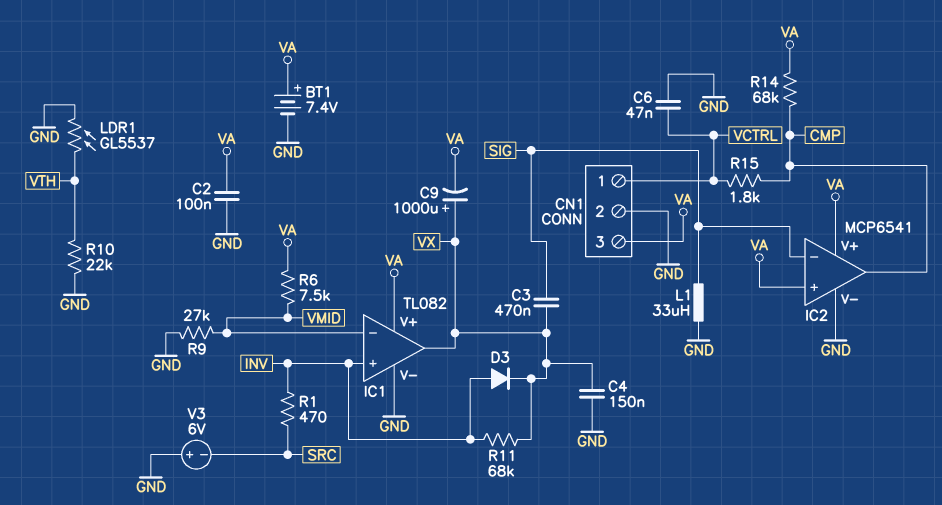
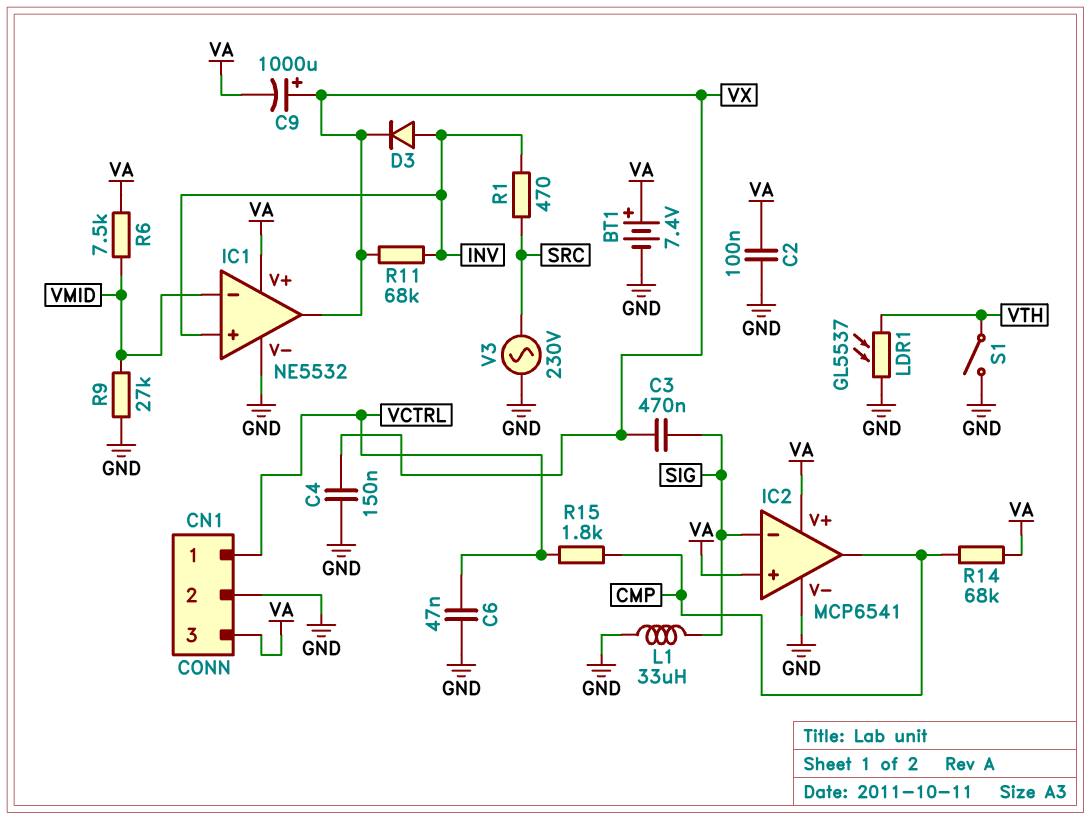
IC1: TL082 -> NE5532
R10: 22k (GND, VTH) -> none
S1: none -> switch (GND, VTH)
V3: 6V (plus GND, minus SRC) -> AC 230V (GND, SRC)

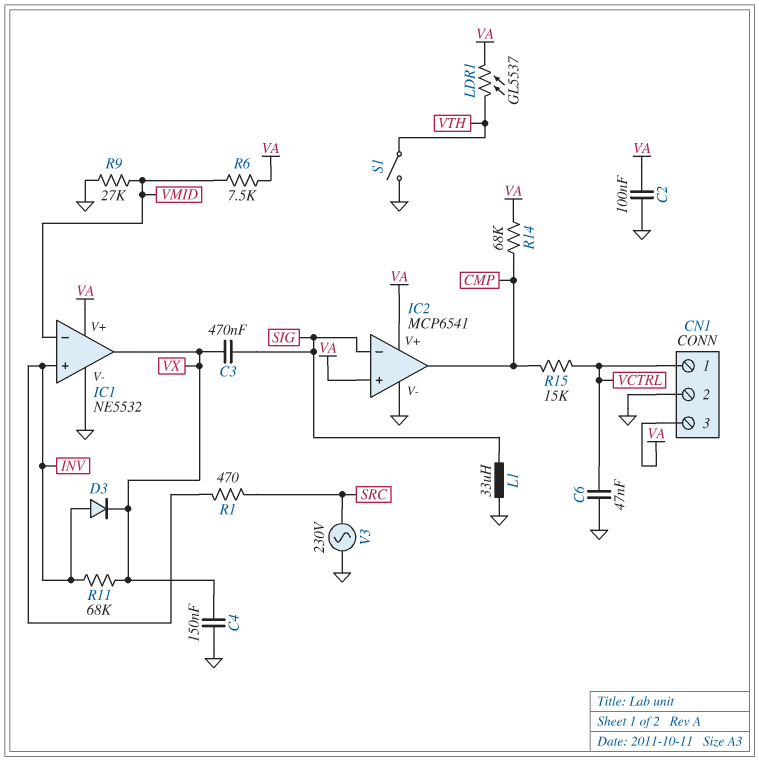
BT1: 7.4V (plus VA, minus GND) -> none
C9: 1000uF (plus VX, minus VA) -> none
LDR1: GL5537 (GND, VTH) -> GL5537 (VA, VTH)
R15: 1.8k (CMP, VCTRL) -> 15k (CMP, VCTRL)

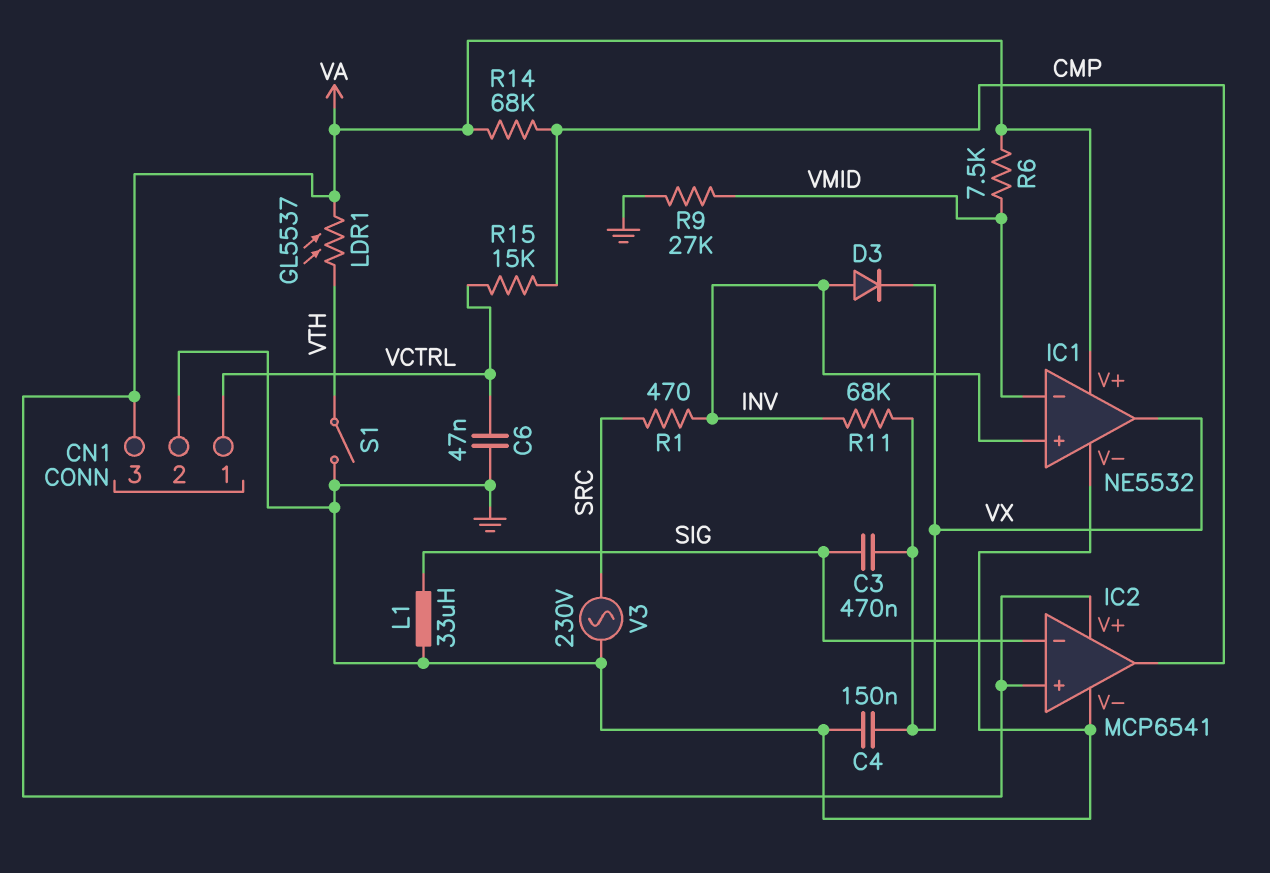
C2: 100nF (GND, VA) -> none

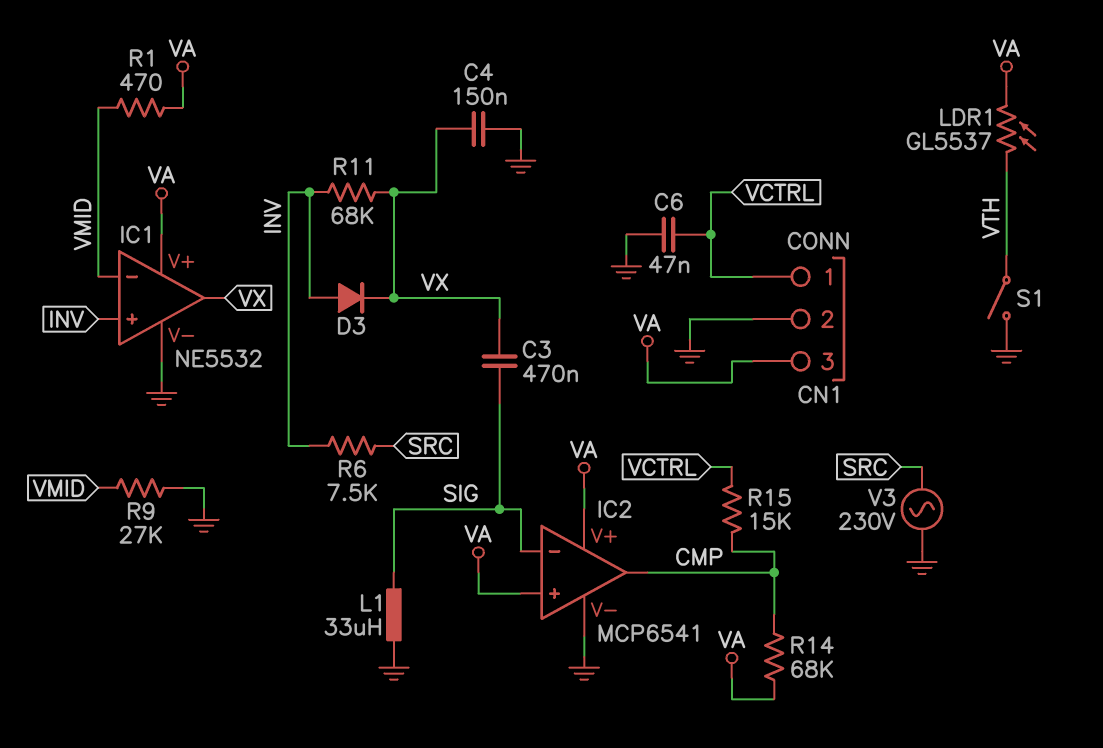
R1: 470 (INV, SRC) -> 470 (VA, VMID)
R6: 7.5k (VA, VMID) -> 7.5k (INV, SRC)

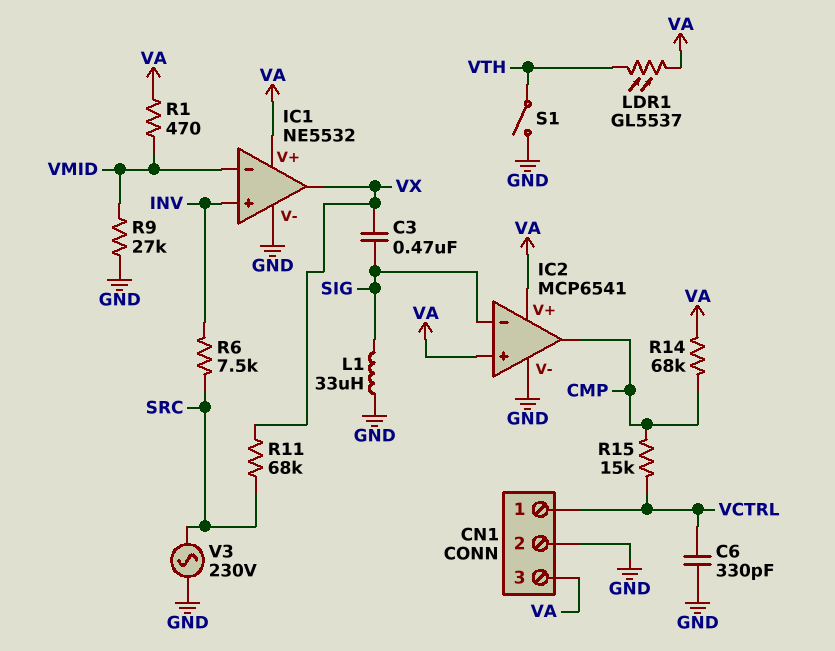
C4: 150nF (GND, VX) -> none
C6: 47nF (GND, VCTRL) -> 330pF (GND, VCTRL)
D3: diode (A INV, K VX) -> none
R11: 68k (INV, VX) -> 68k (SRC, VX)

